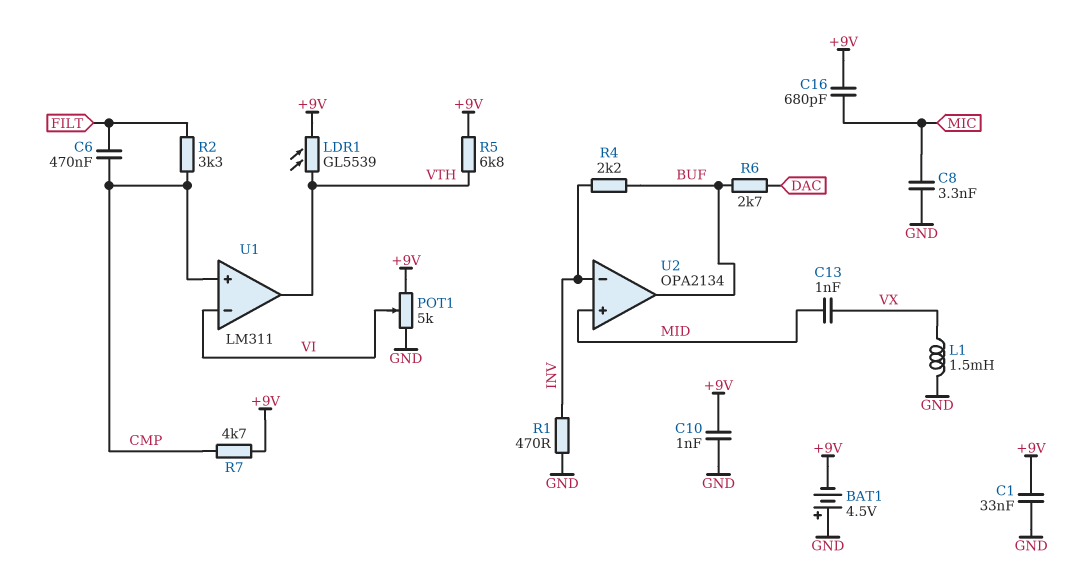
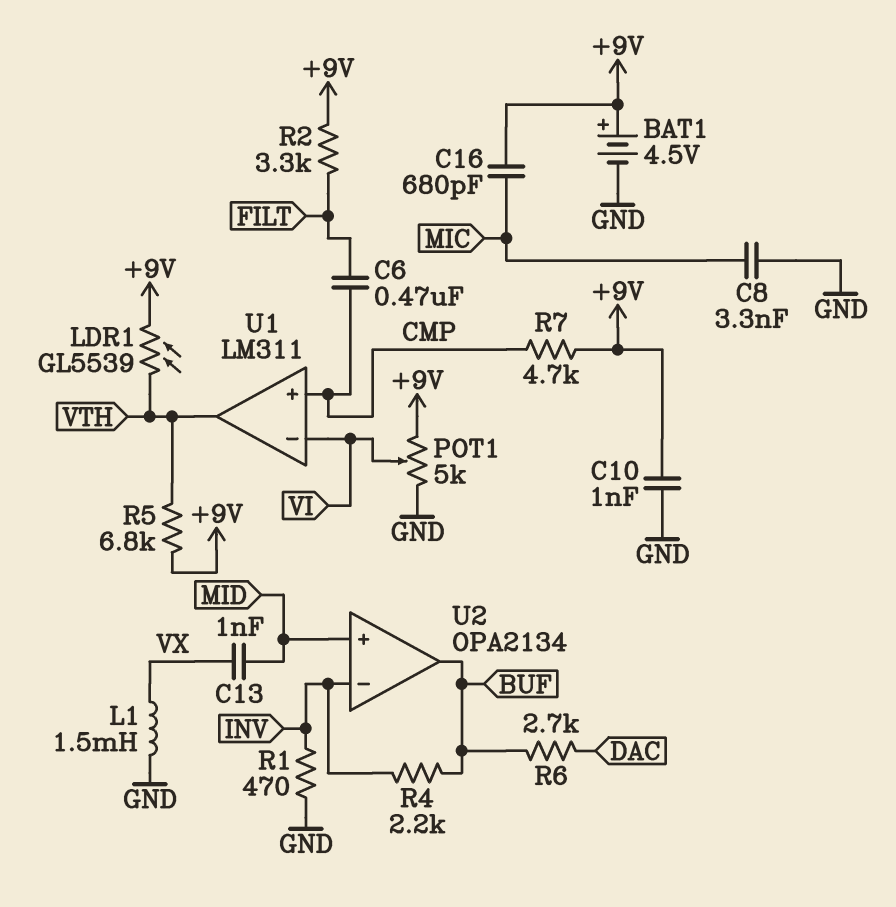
BAT1: 4.5V (plus GND, minus +9V) -> 4.5V (plus +9V, minus GND)
C1: 33nF (+9V, GND) -> none
R2: 3.3k (CMP, FILT) -> 3.3k (+9V, FILT)

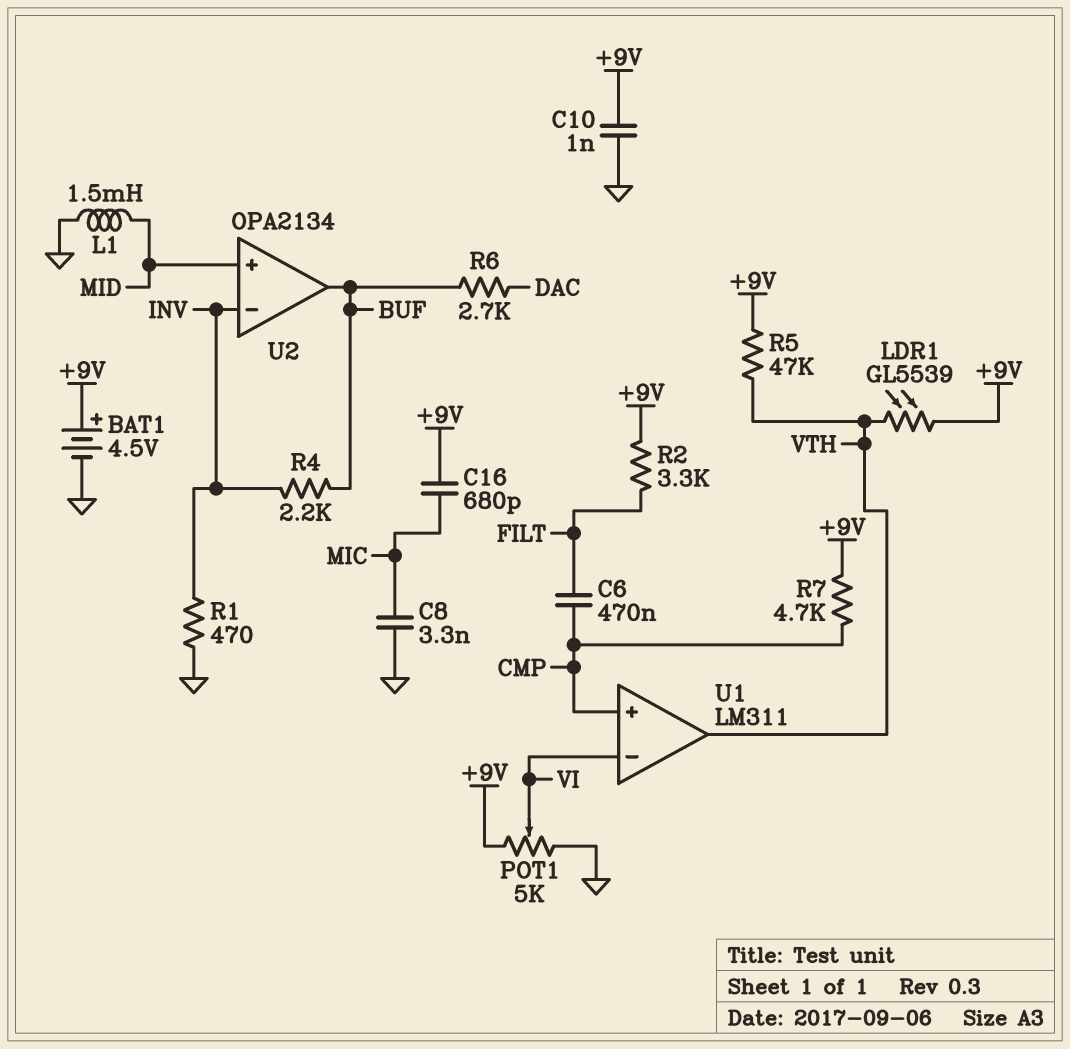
C13: 1nF (MID, VX) -> none
L1: 1.5mH (GND, VX) -> 1.5mH (GND, MID)
R5: 6.8k (+9V, VTH) -> 47k (+9V, VTH)

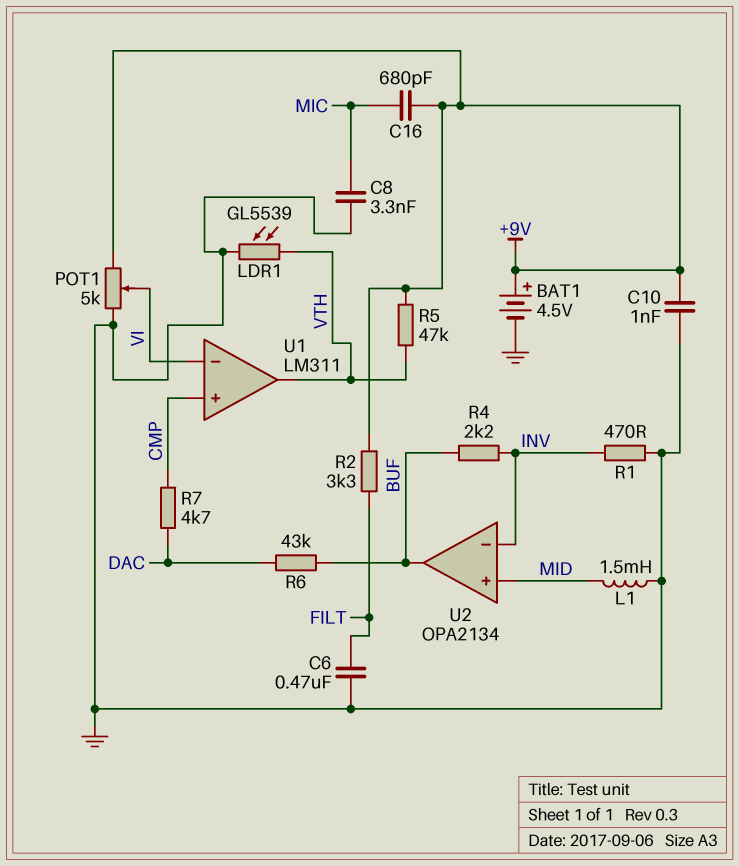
C6: 470nF (CMP, FILT) -> 470nF (FILT, GND)
LDR1: GL5539 (+9V, VTH) -> GL5539 (GND, VTH)
R6: 2.7k (BUF, DAC) -> 43k (BUF, DAC)
R7: 4.7k (+9V, CMP) -> 4.7k (CMP, DAC)

